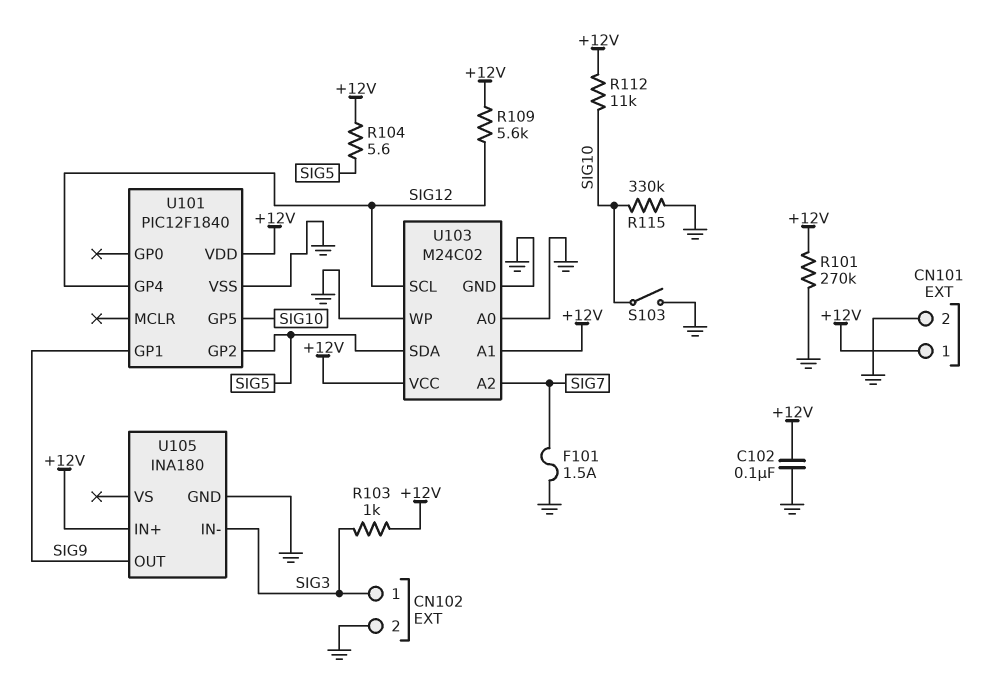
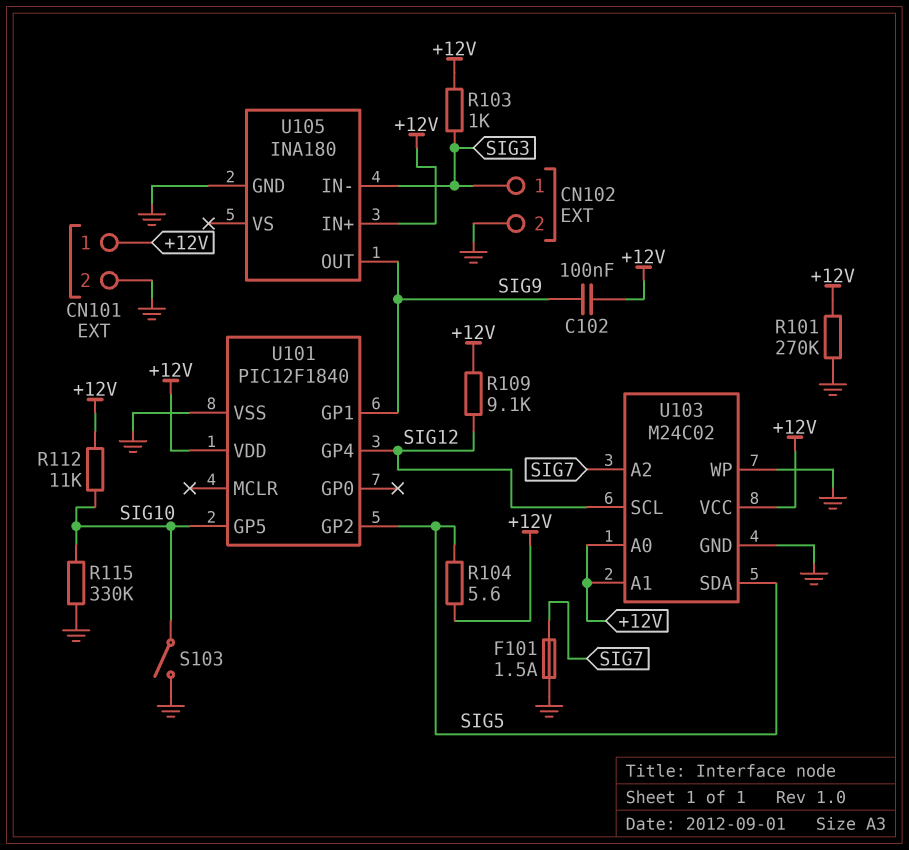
C102: 100nF (+12V, GND) -> 100nF (+12V, SIG9)
R109: 5.6k (+12V, SIG12) -> 9.1k (+12V, SIG12)
U103 pin A0: GND -> +12V

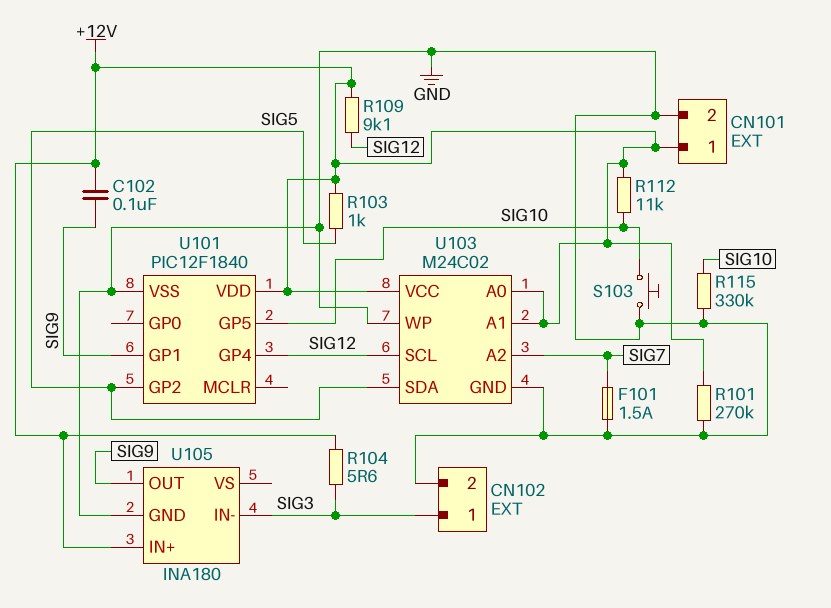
R103: 1k (+12V, SIG3) -> 1k (+12V, SIG5)
R104: 5.6 (+12V, SIG5) -> 5.6 (+12V, SIG3)
S103: switch (GND, SIG10) -> button (GND, SIG10)

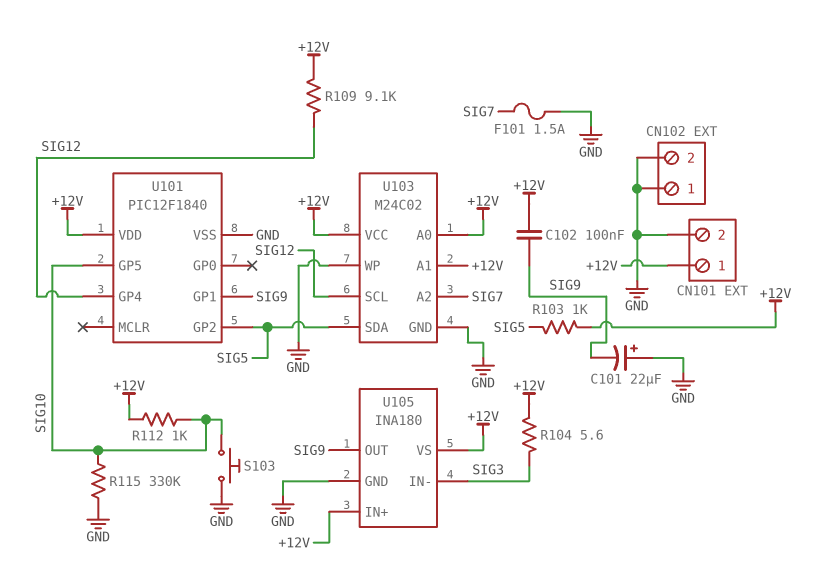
C101: none -> 22uF (plus GND, minus SIG9)
CN102 pin 1: SIG3 -> GND
R101: 270k (+12V, GND) -> none
R112: 11k (+12V, SIG10) -> 1k (+12V, SIG10)
U105 pin VS: none -> +12V

